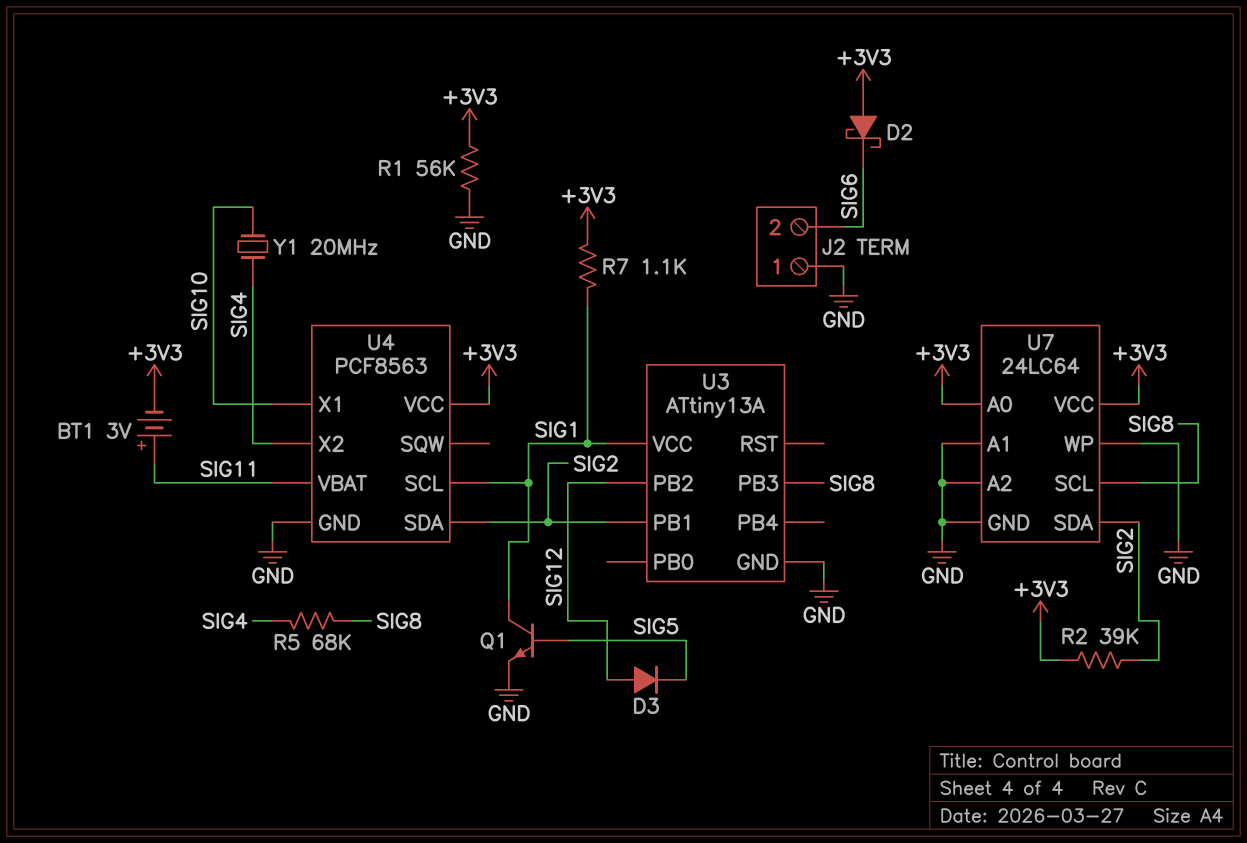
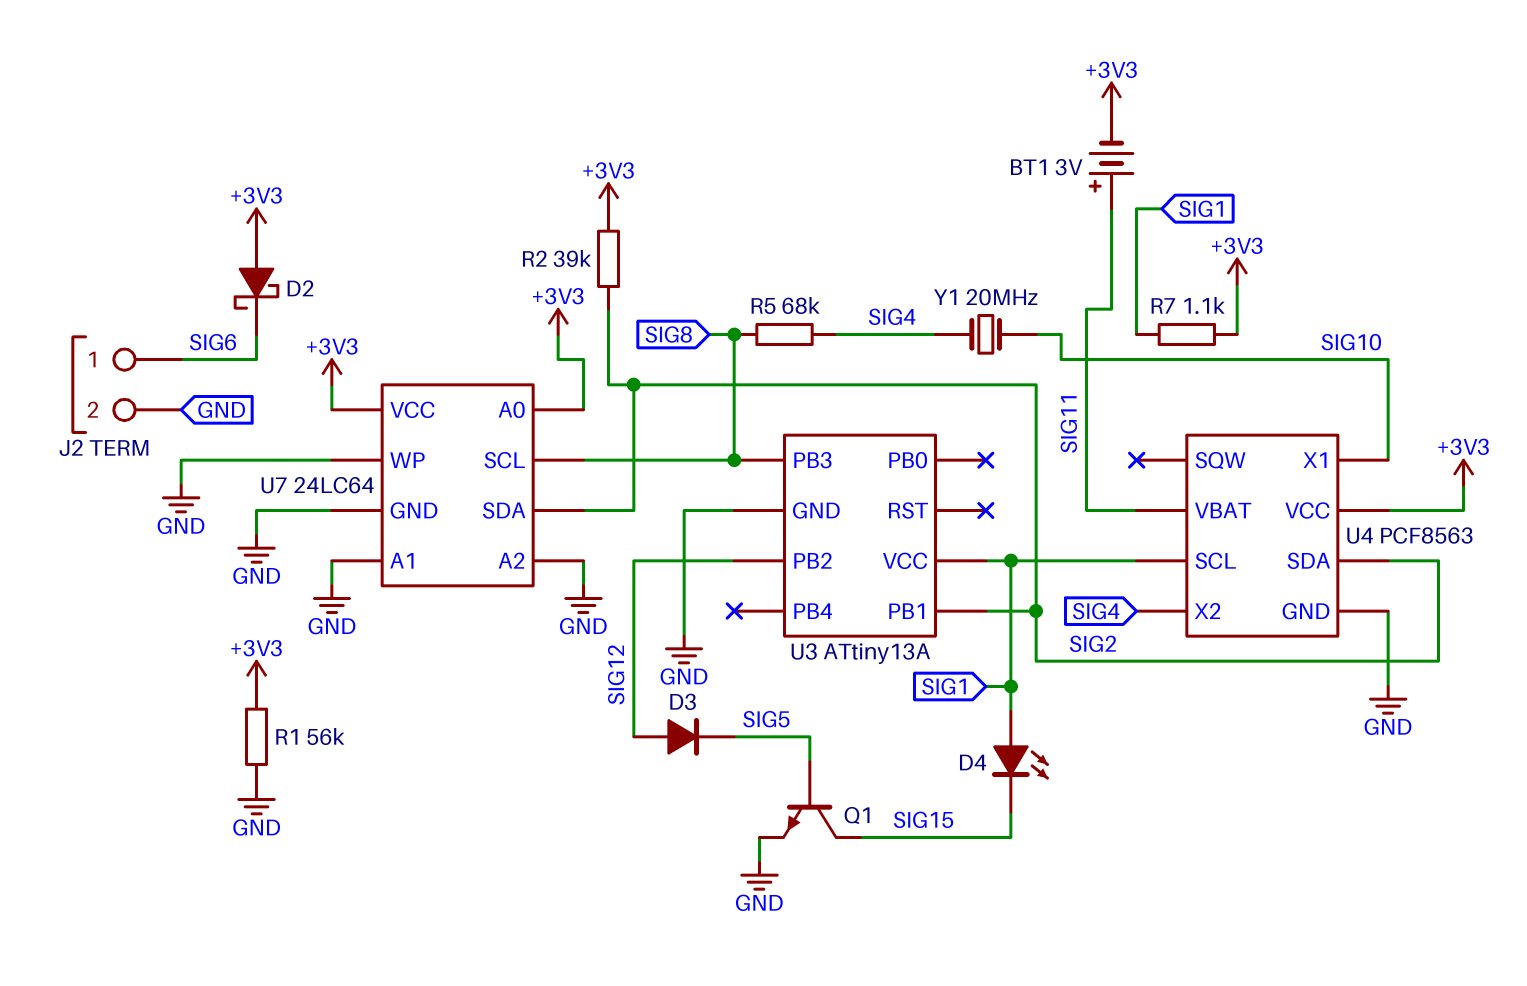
D4: none -> LED (A SIG1, K SIG15)
J2 pin 1: GND -> SIG6
J2 pin 2: SIG6 -> GND
Q1: NPN (B SIG5, C SIG1, E GND) -> NPN (B SIG5, C SIG15, E GND)

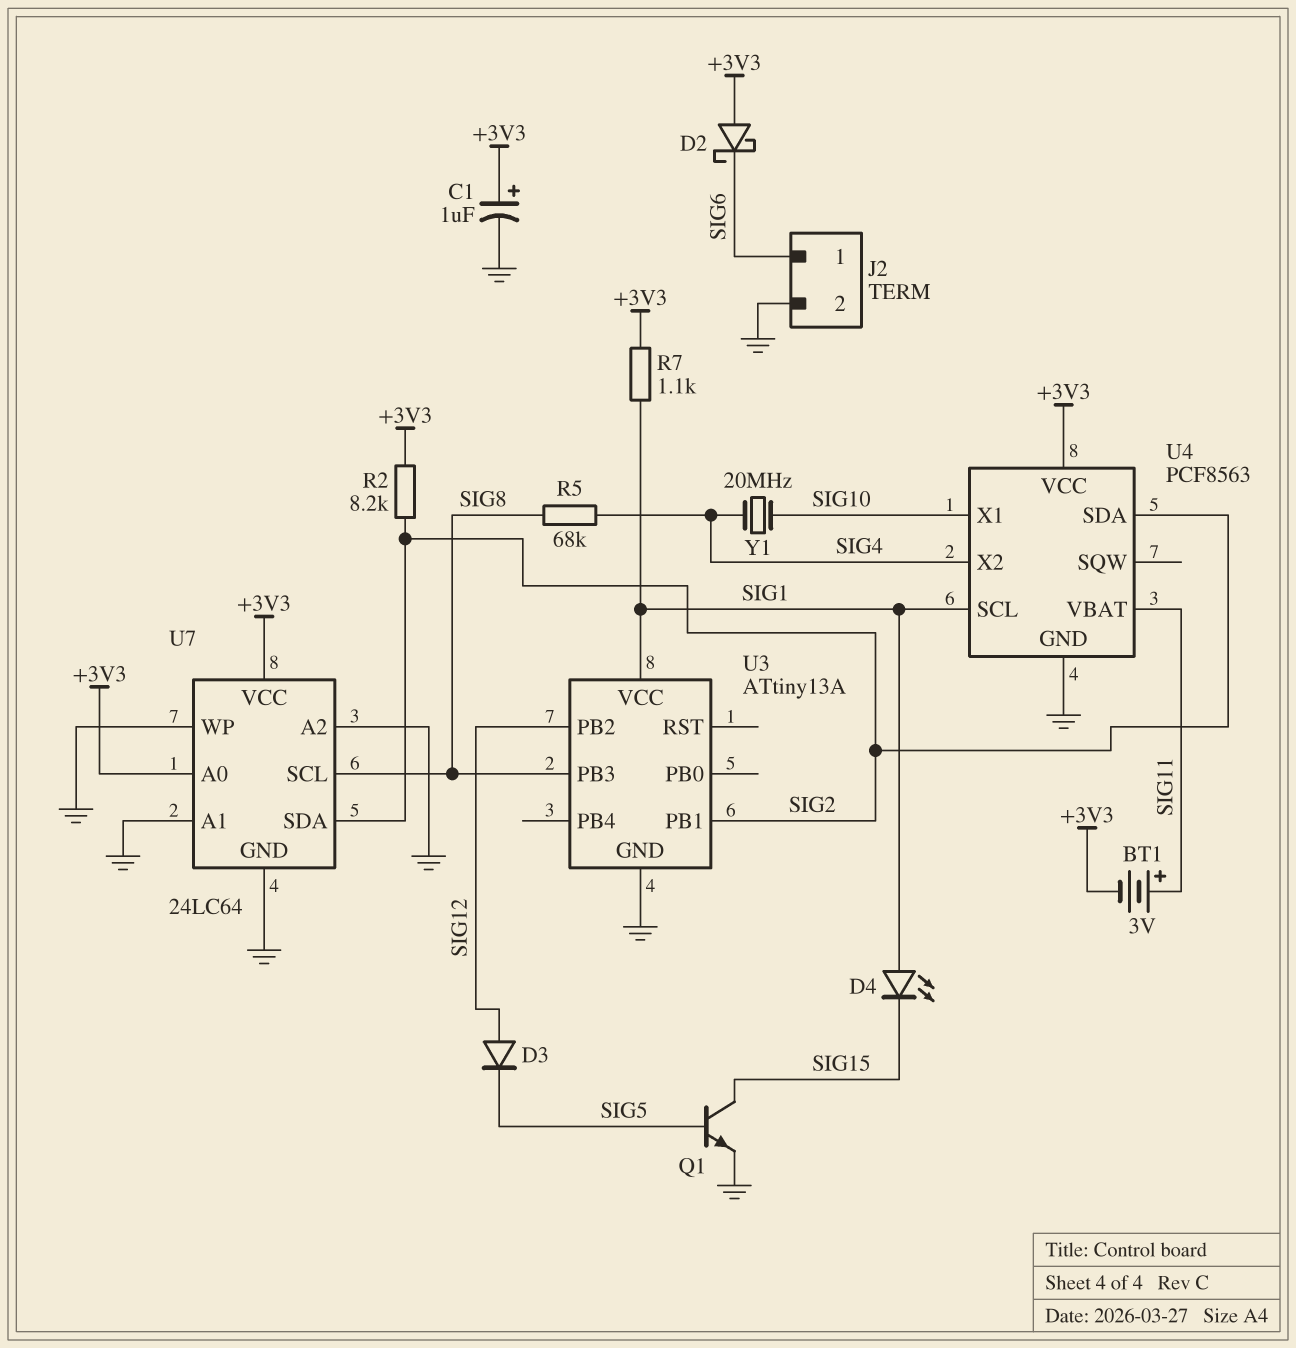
C1: none -> 1uF (plus +3V3, minus GND)
R1: 56k (+3V3, GND) -> none
R2: 39k (+3V3, SIG2) -> 8.2k (+3V3, SIG2)

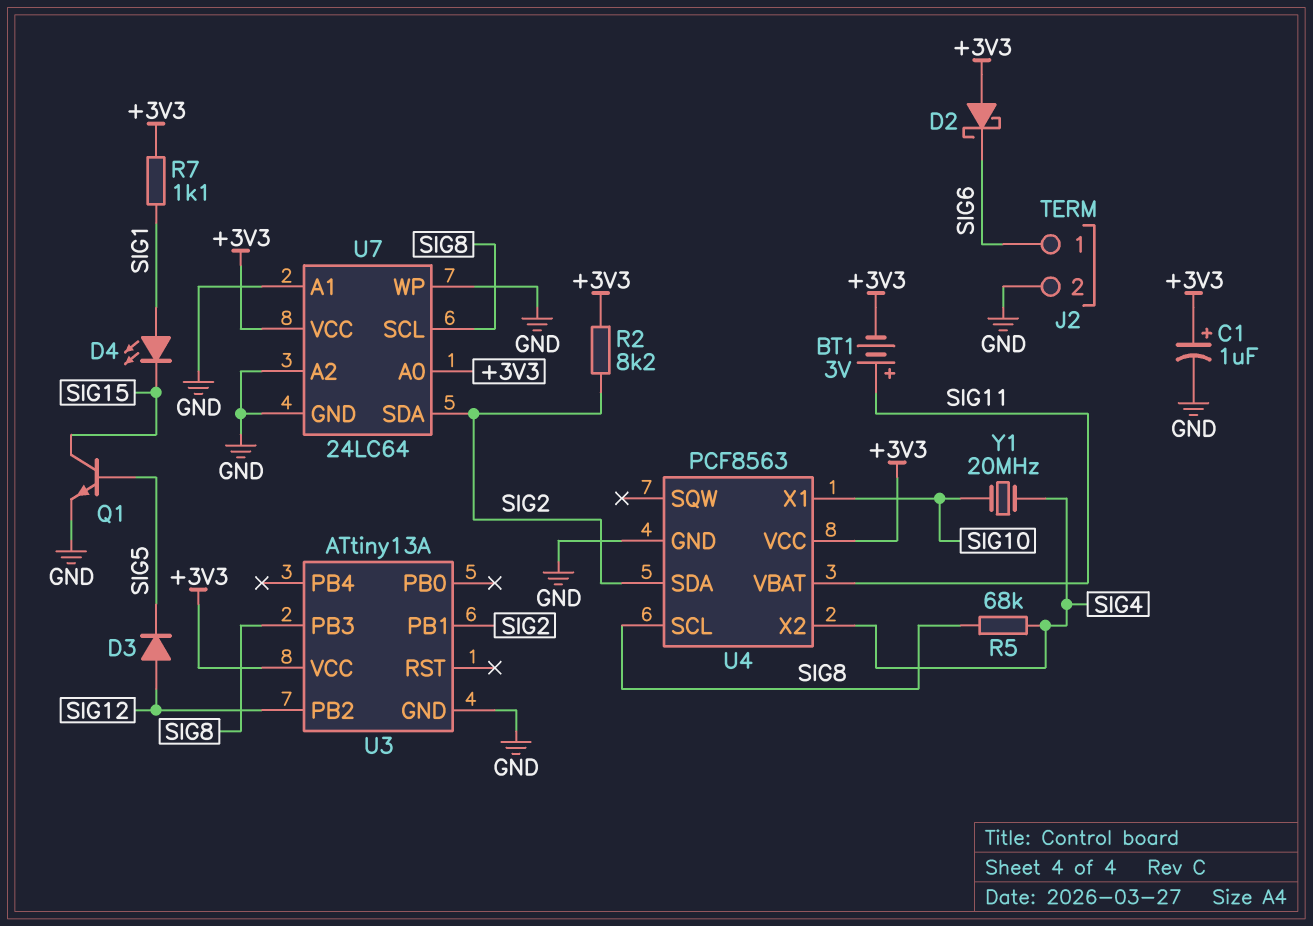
U3 pin VCC: SIG1 -> +3V3
U4 pin SCL: SIG1 -> SIG8

